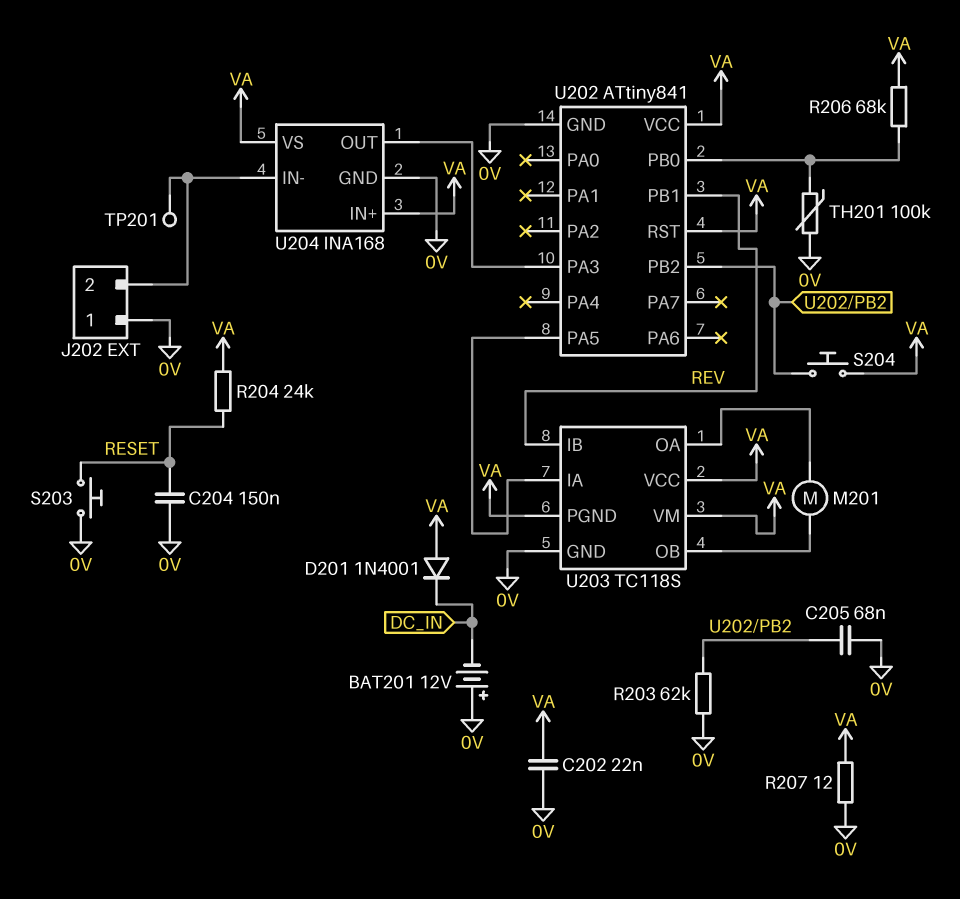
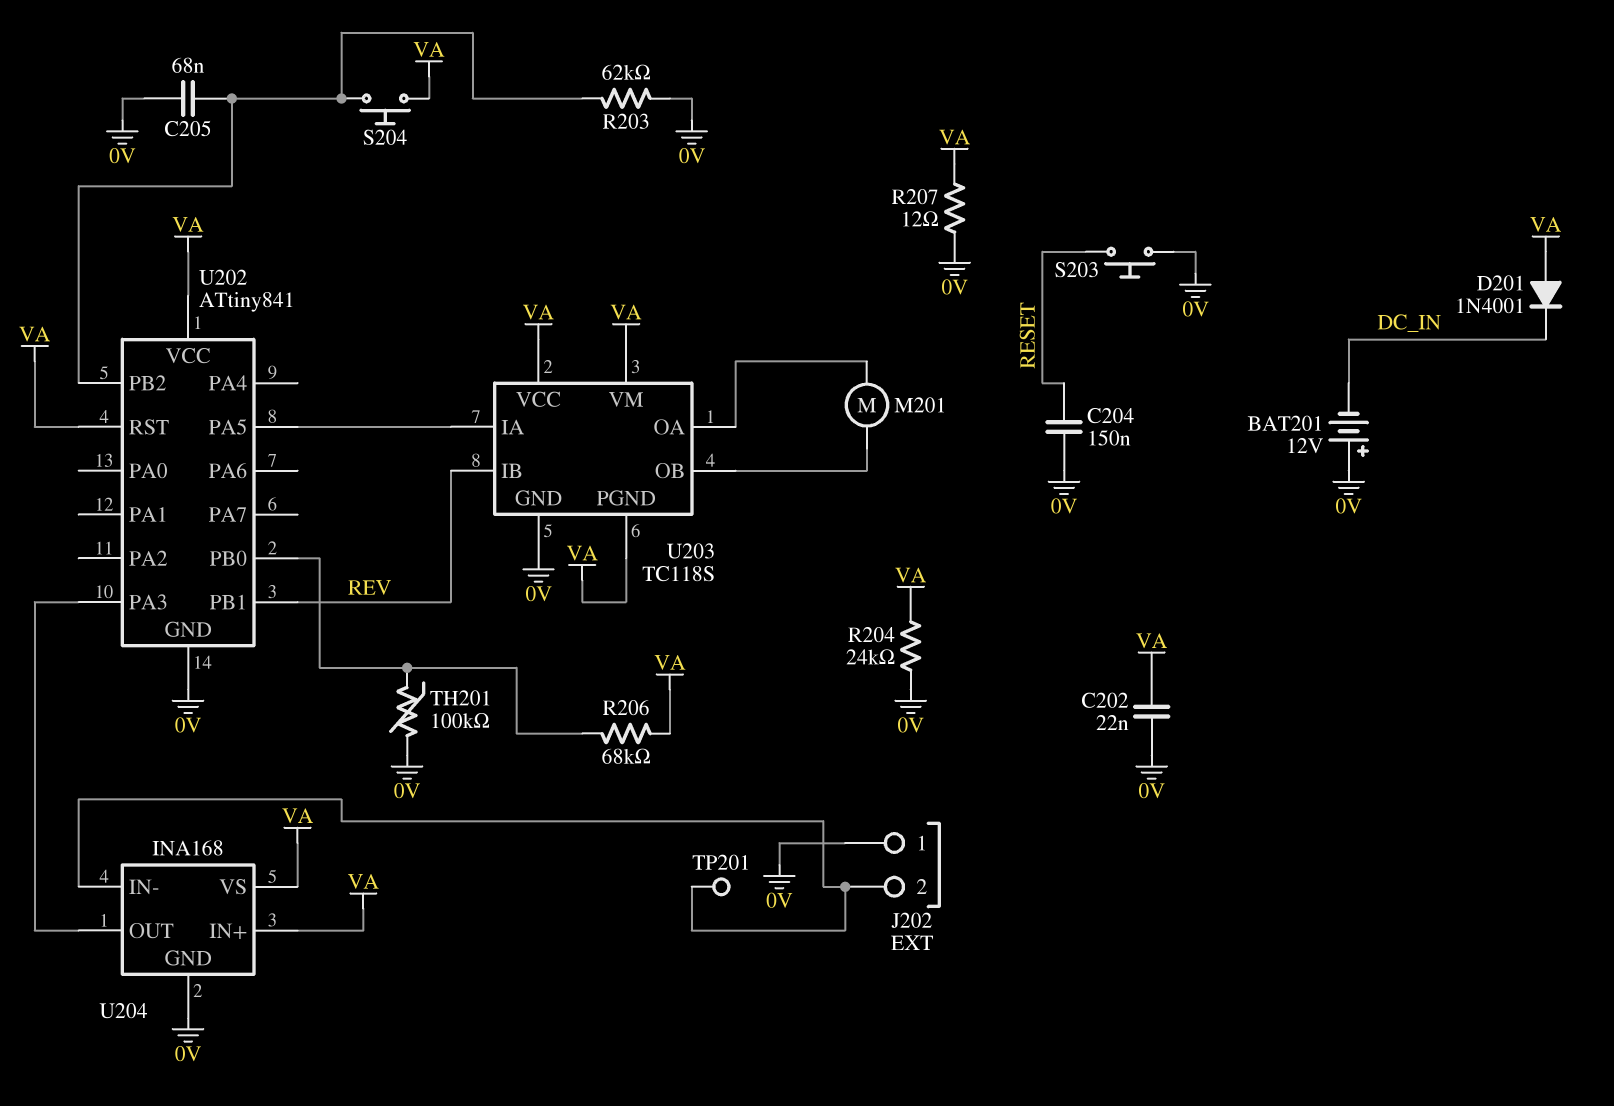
R204: 24k (RESET, VA) -> 24k (0V, VA)

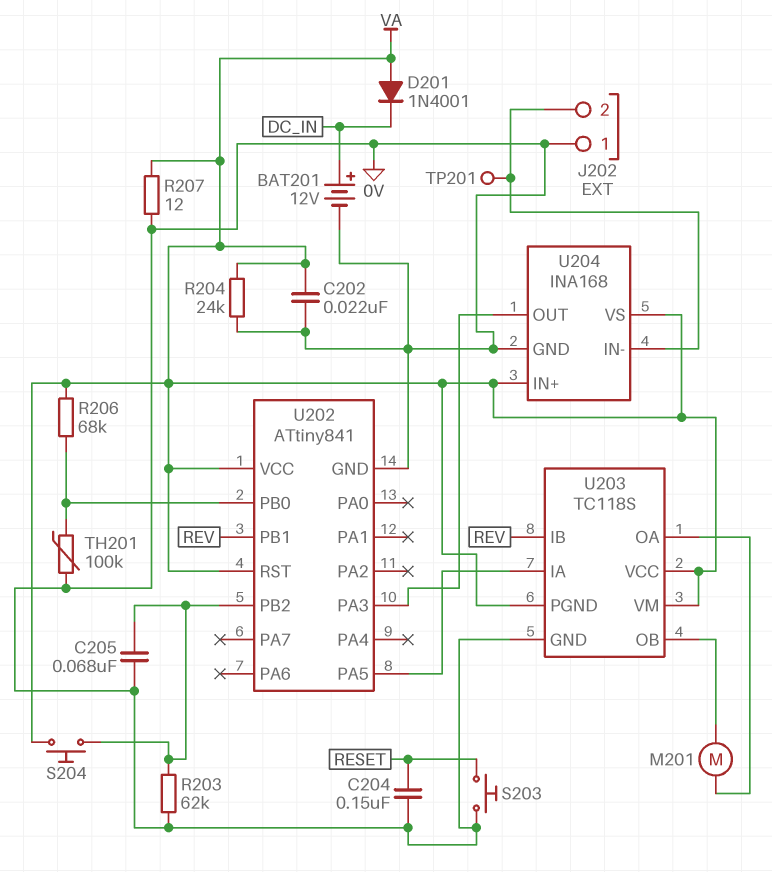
BAT201: 12V (plus 0V, minus DC_IN) -> 12V (plus DC_IN, minus 0V)

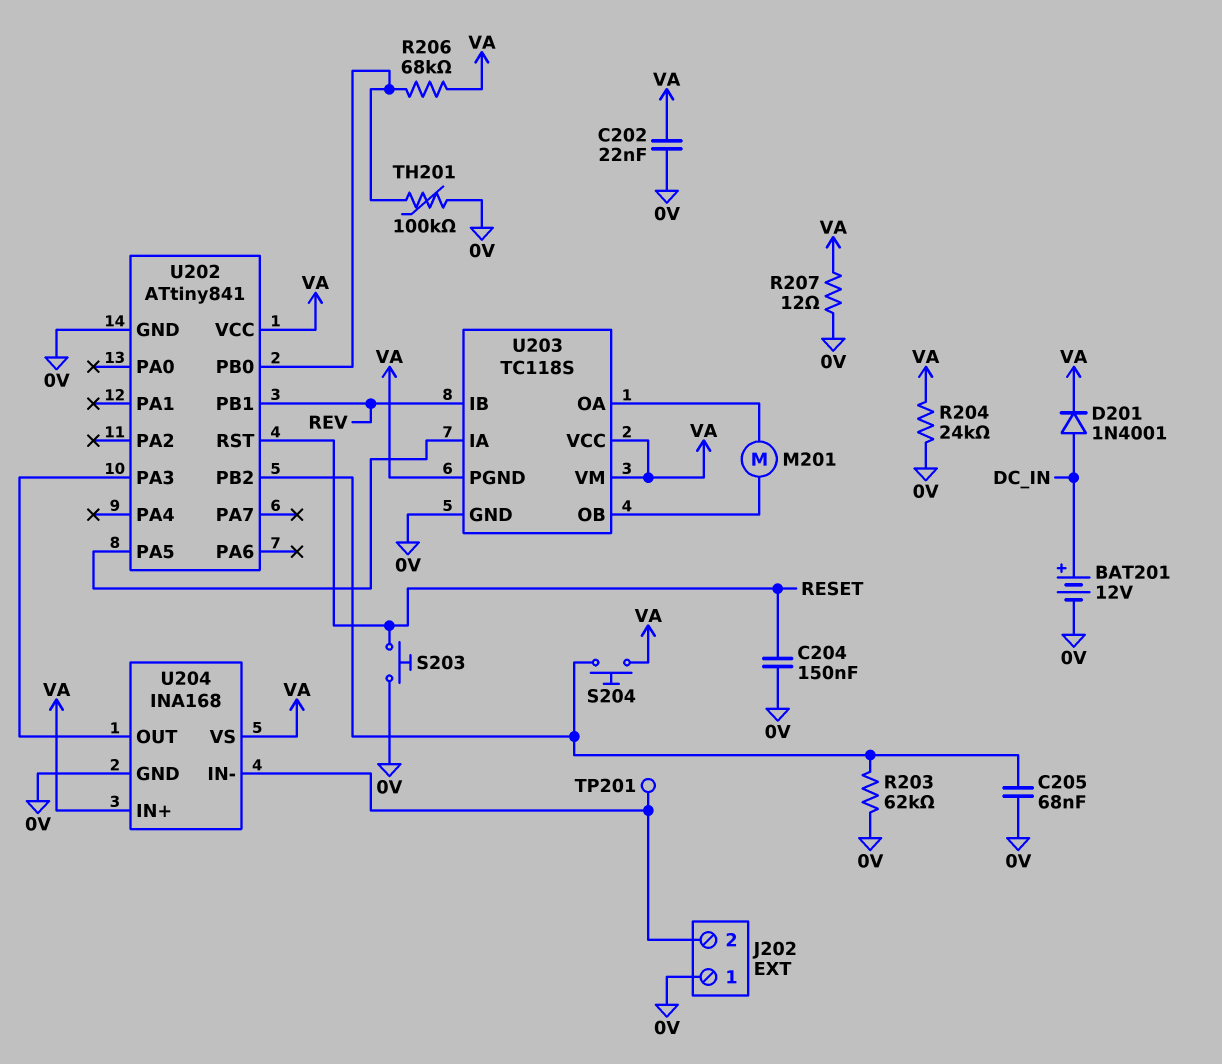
D201: diode 1N4001 (A VA, K DC_IN) -> diode 1N4001 (A DC_IN, K VA)
U202 pin RST: VA -> RESET

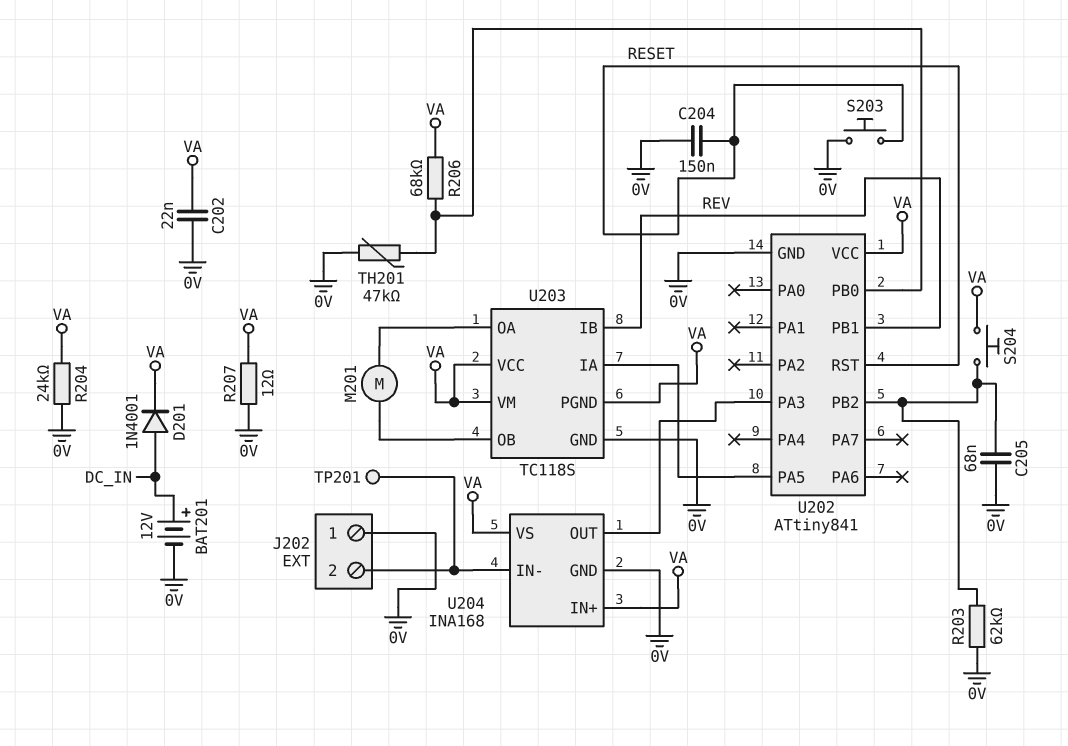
TH201: 100k (0V, U202/PB0) -> 47k (0V, U202/PB0)

